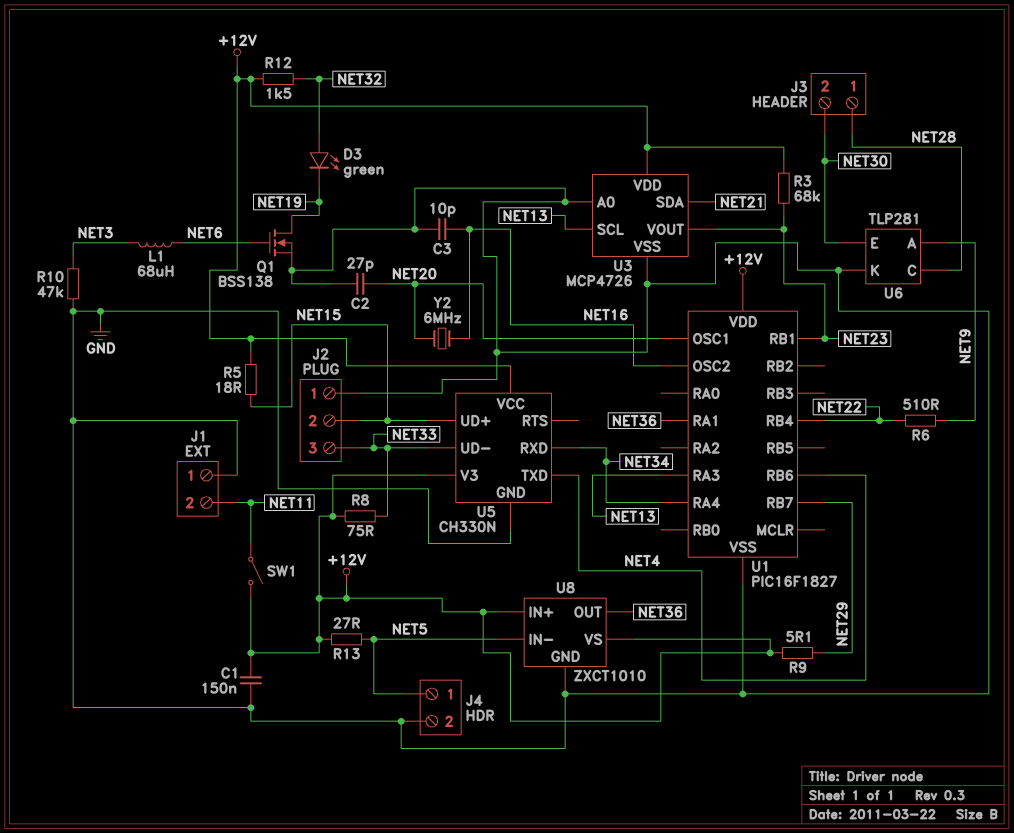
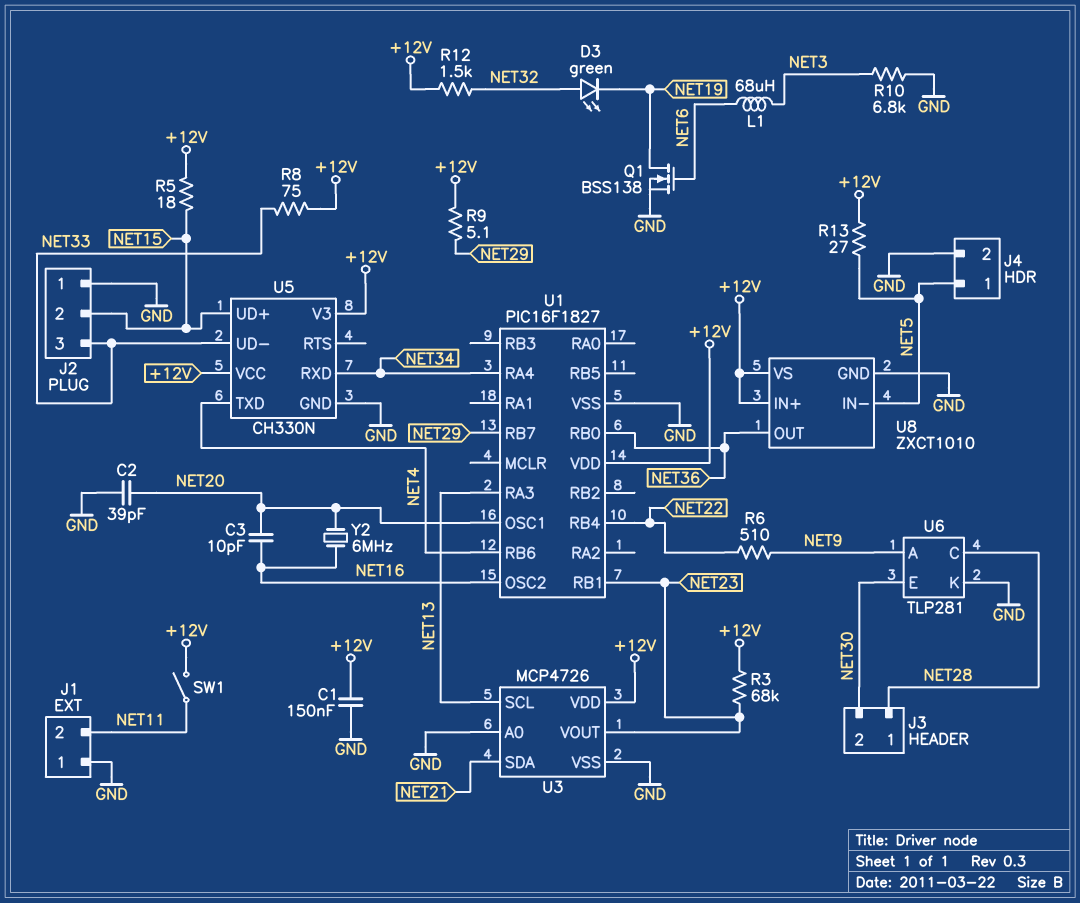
C2: 27pF (GND, NET20) -> 39pF (GND, NET20)
C3: 10pF (GND, NET16) -> 10pF (NET16, NET20)
R10: 47k (GND, NET3) -> 6.8k (GND, NET3)
U1 pin RA1: NET36 -> none
U1 pin RB0: none -> NET36

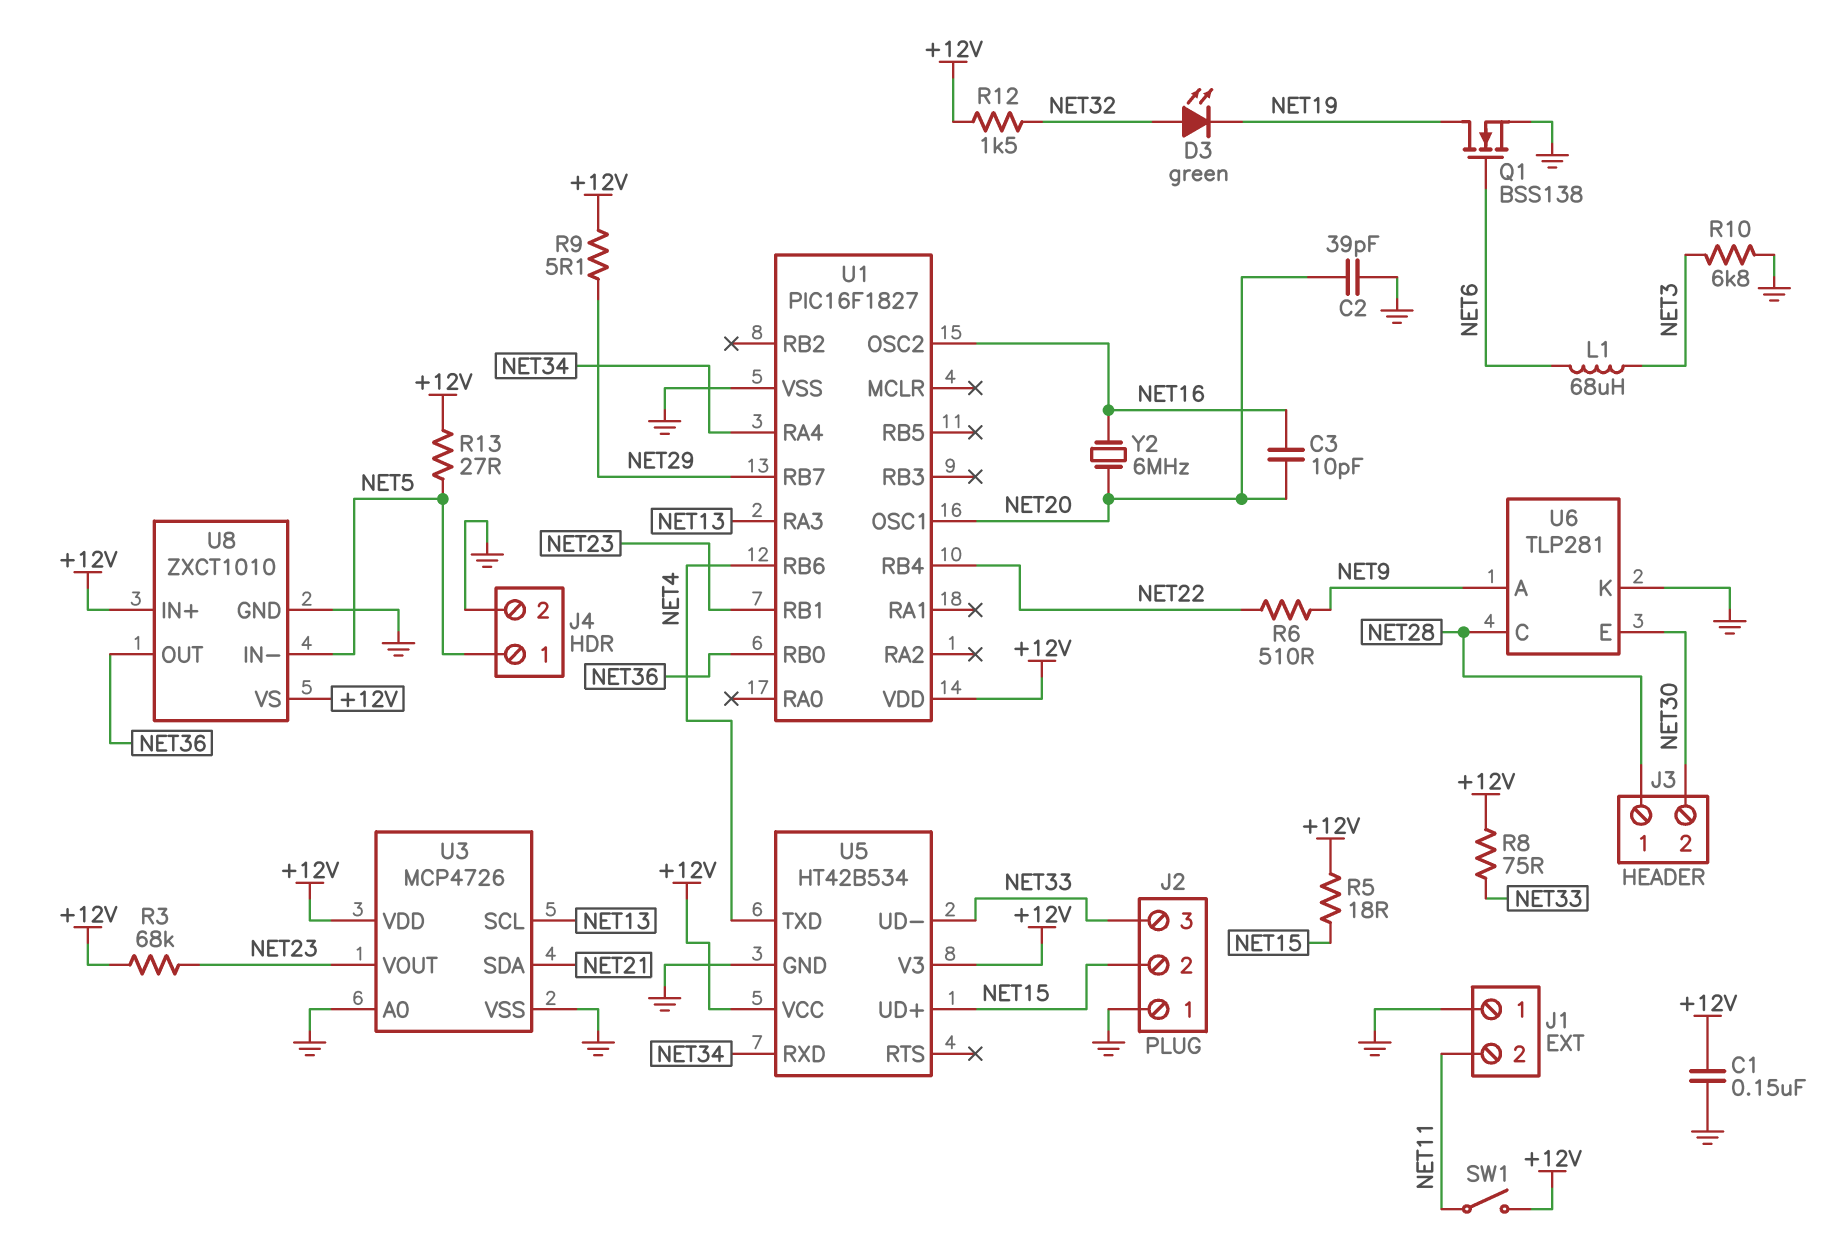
U5: CH330N -> HT42B534

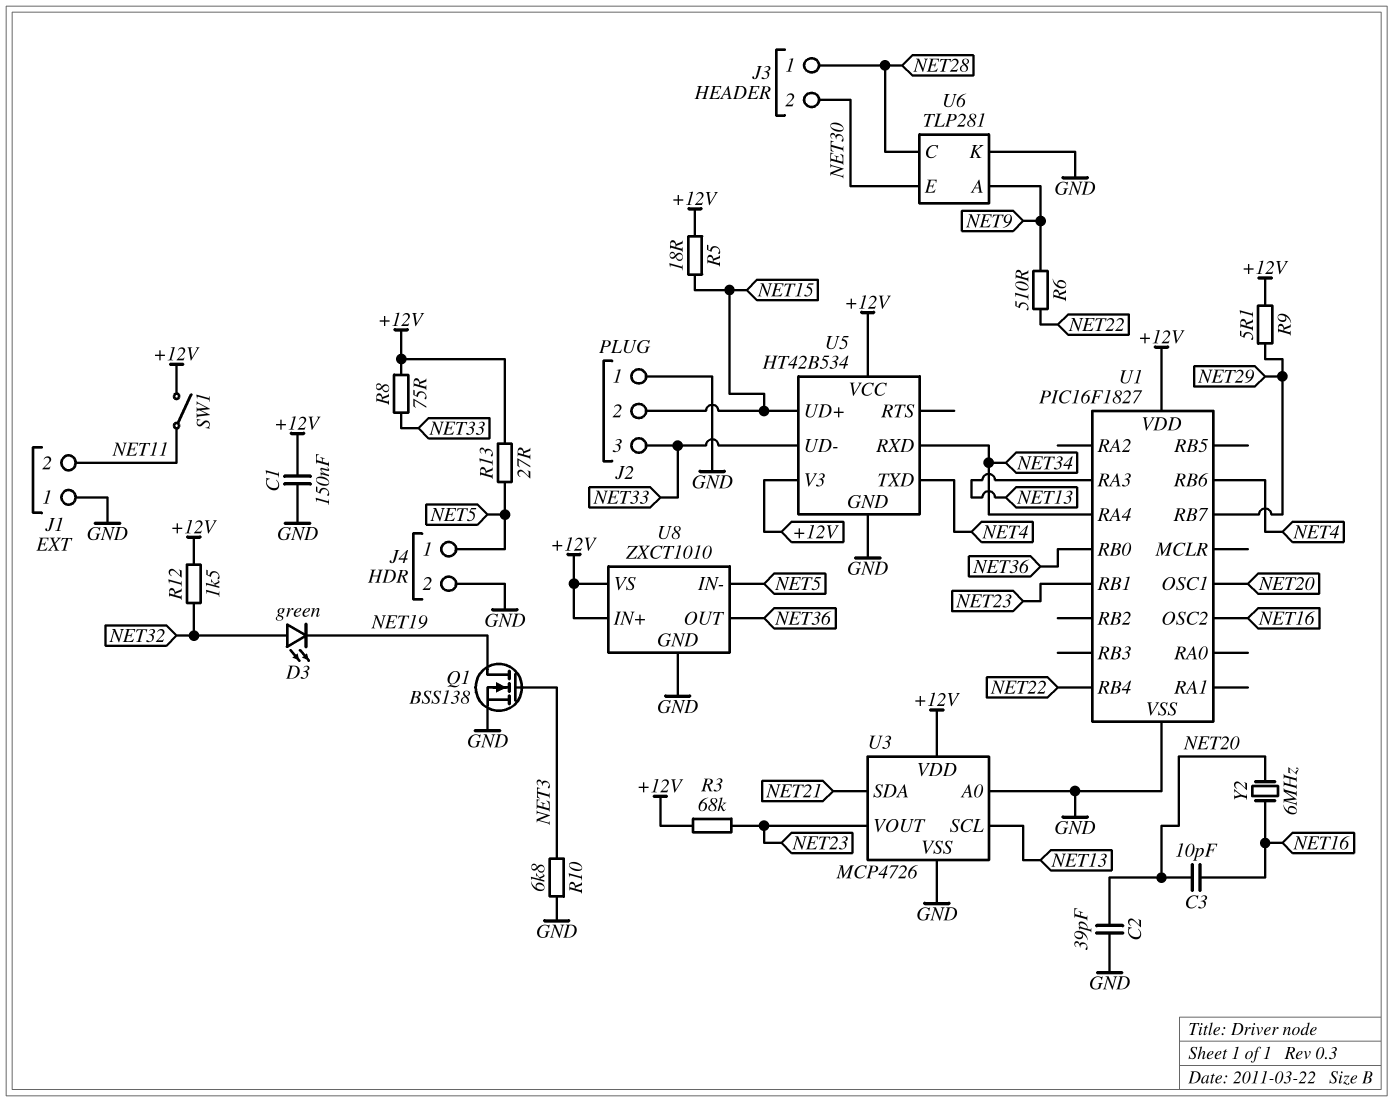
L1: 68uH (NET3, NET6) -> none
Q1: NMOS BSS138 (G NET6, D NET19, S GND) -> NMOS BSS138 (G NET3, D NET19, S GND)

